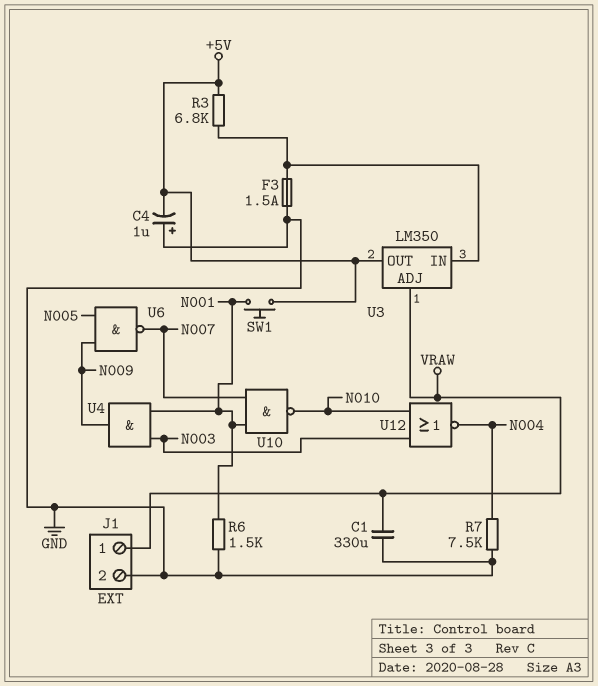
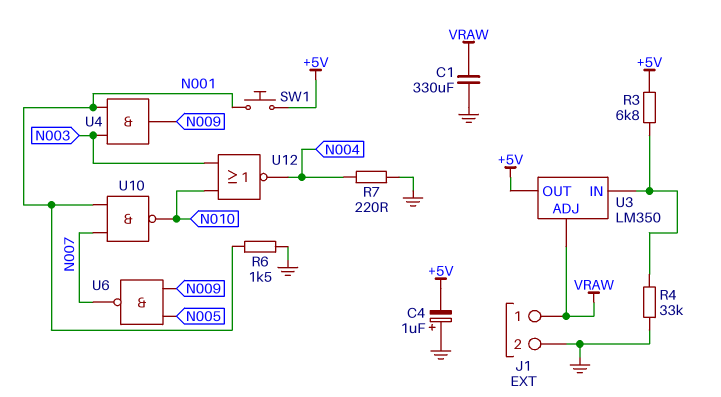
F3: 1.5A (GND, U3/IN) -> none
R4: none -> 33k (GND, U3/IN)
R7: 7.5k (GND, N004) -> 220 (GND, N004)

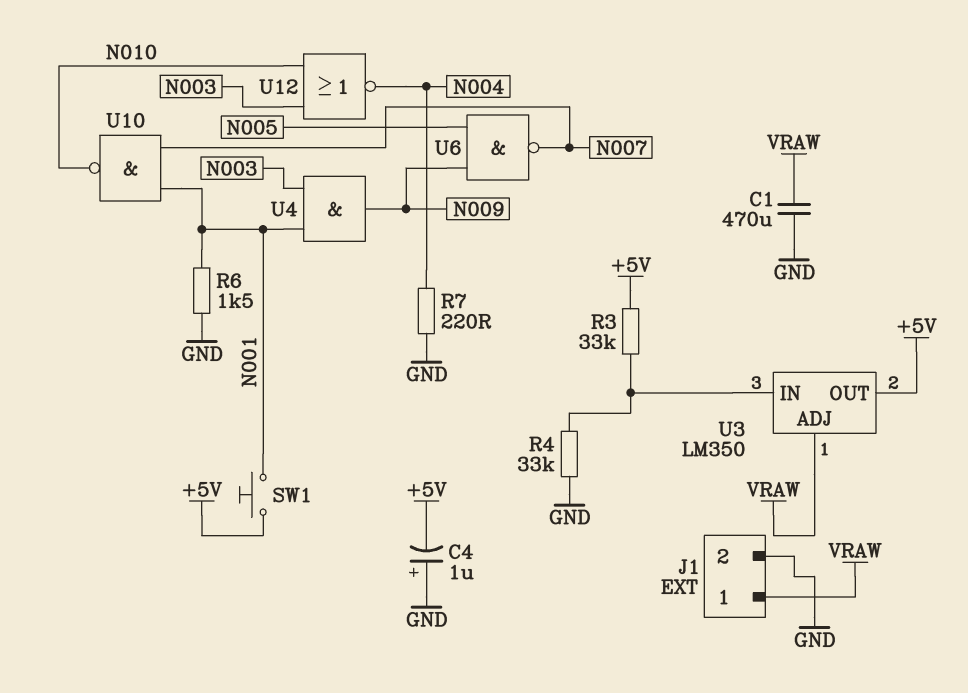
C1: 330uF (GND, VRAW) -> 470uF (GND, VRAW)
R3: 6.8k (+5V, U3/IN) -> 33k (+5V, U3/IN)

